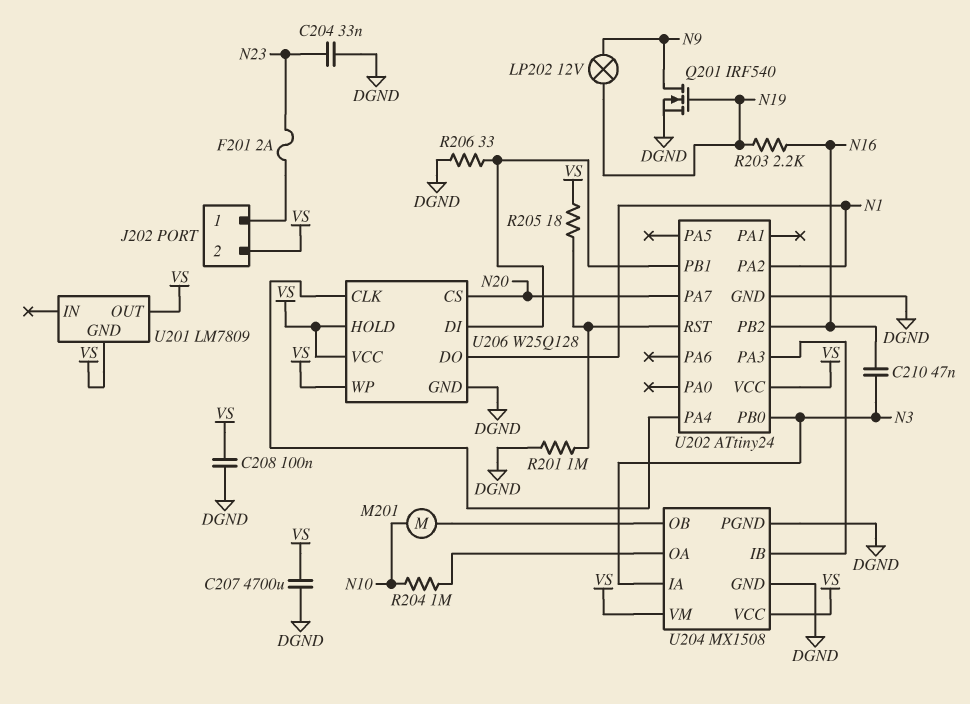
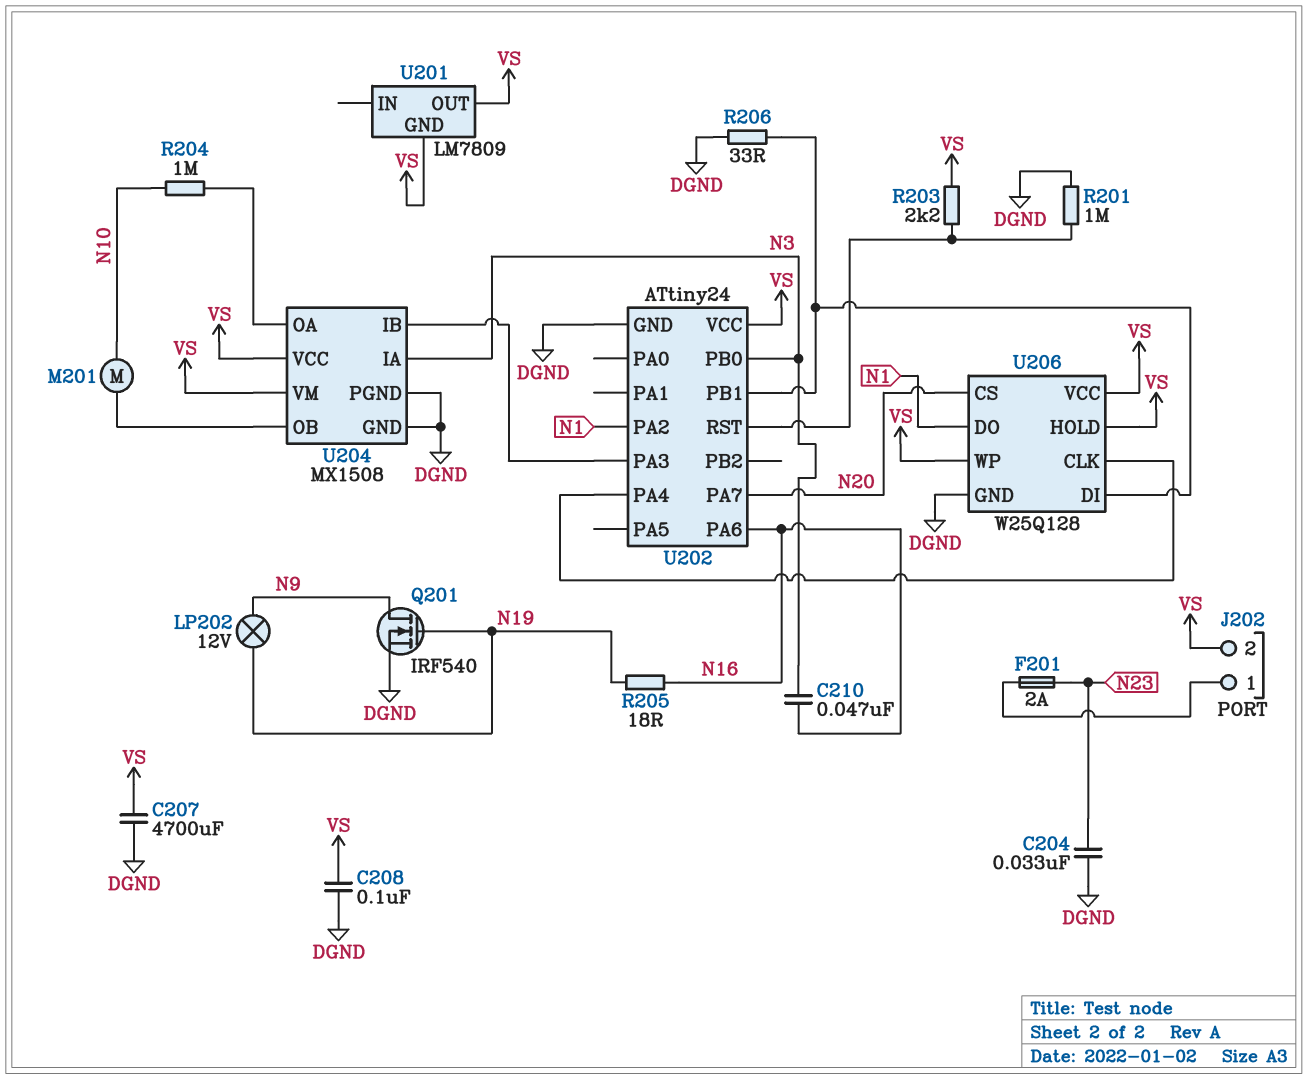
R203: 2.2k (N16, N19) -> 2.2k (U202/RST, VS)
R205: 18 (U202/RST, VS) -> 18 (N16, N19)
U202 pin PA6: none -> N16
U202 pin PB2: N16 -> none

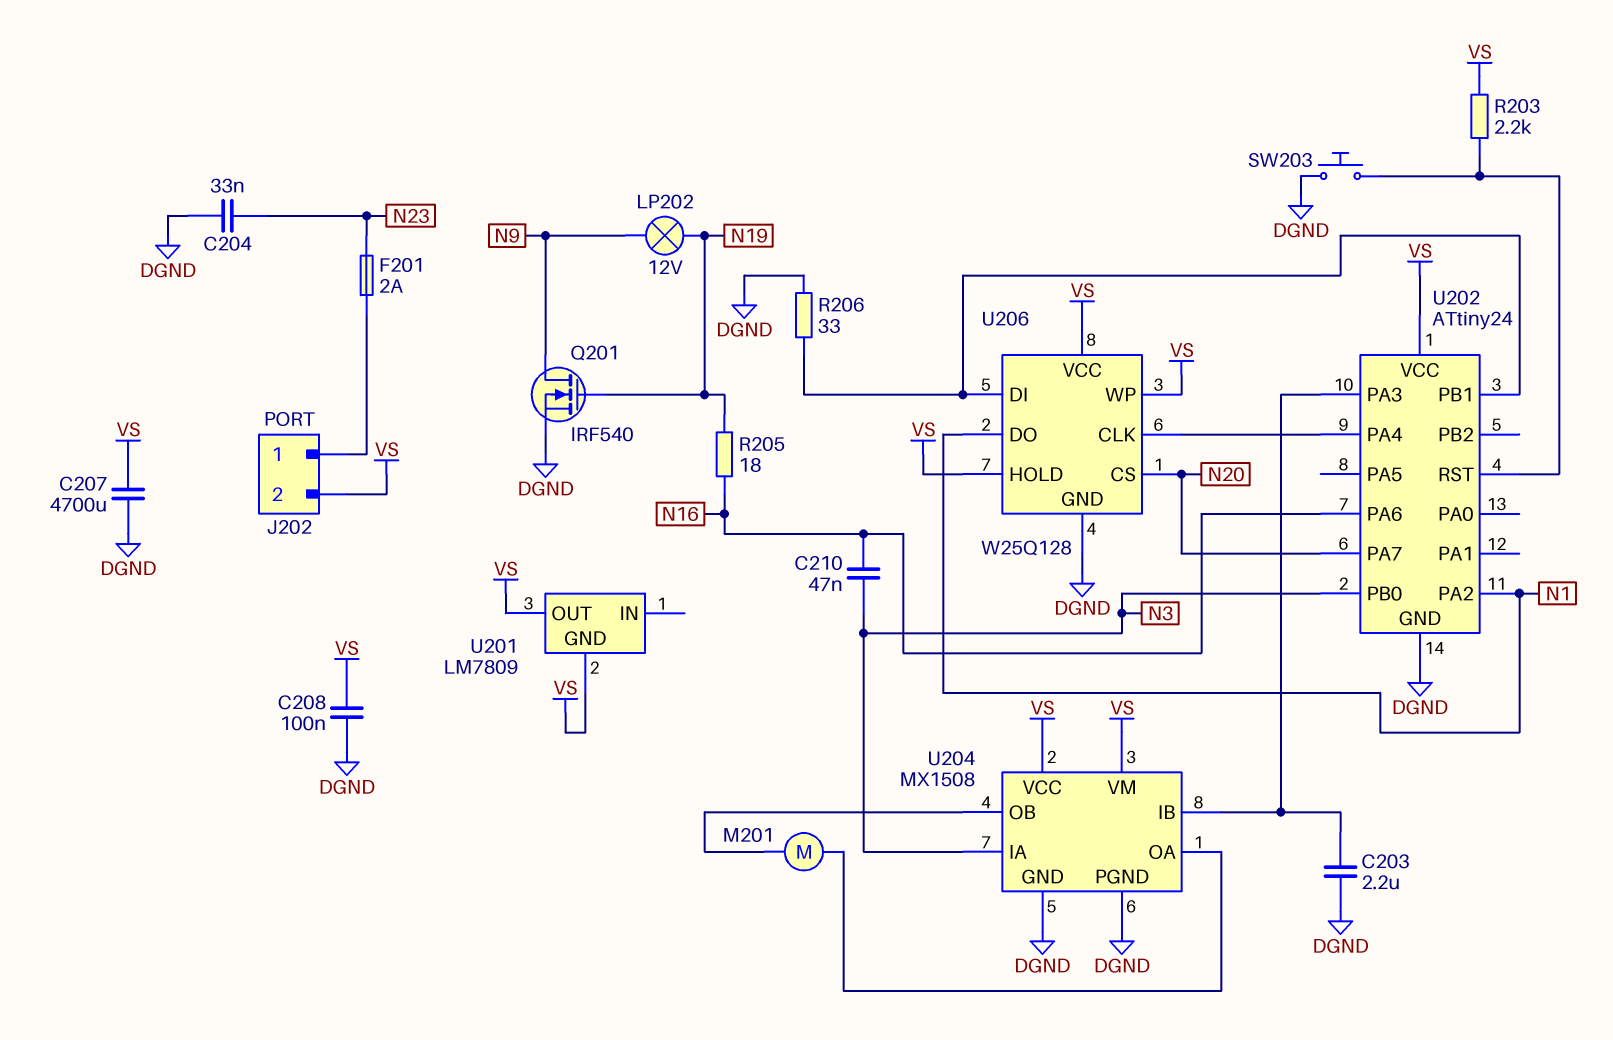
C203: none -> 2.2uF (DGND, U202/PA3)
M201: motor (N10, U204/OB) -> motor (U204/OA, U204/OB)
R201: 1M (DGND, U202/RST) -> none
R204: 1M (N10, U204/OA) -> none
SW203: none -> button (DGND, U202/RST)

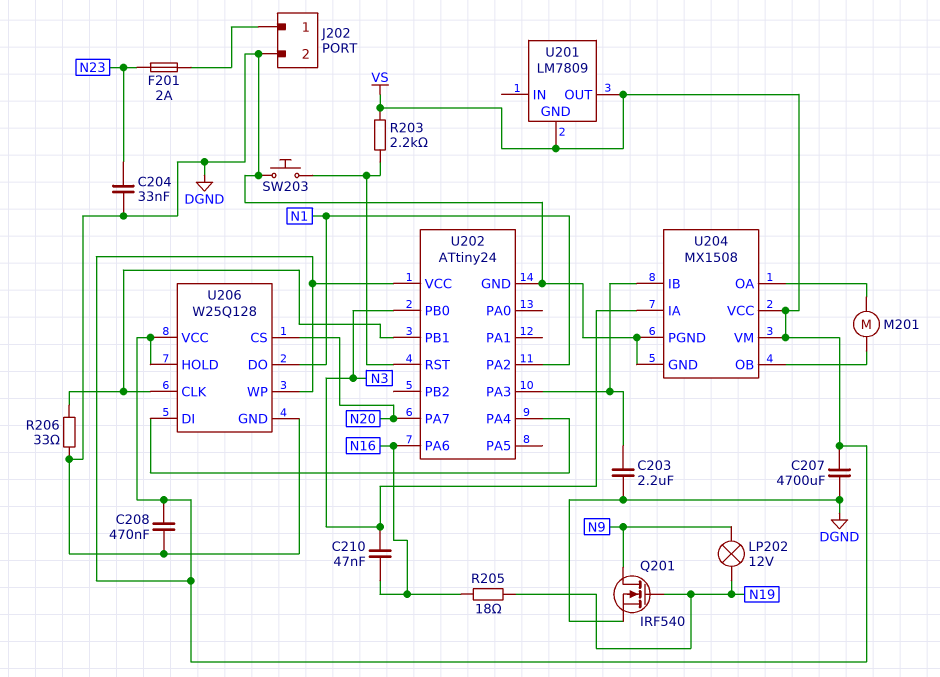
C208: 100nF (DGND, VS) -> 470nF (DGND, VS)
J202 pin 2: VS -> DGND
U206 pin CLK: U202/PA4 -> U202/PB1
U206 pin DI: U202/PB1 -> U202/PA4

